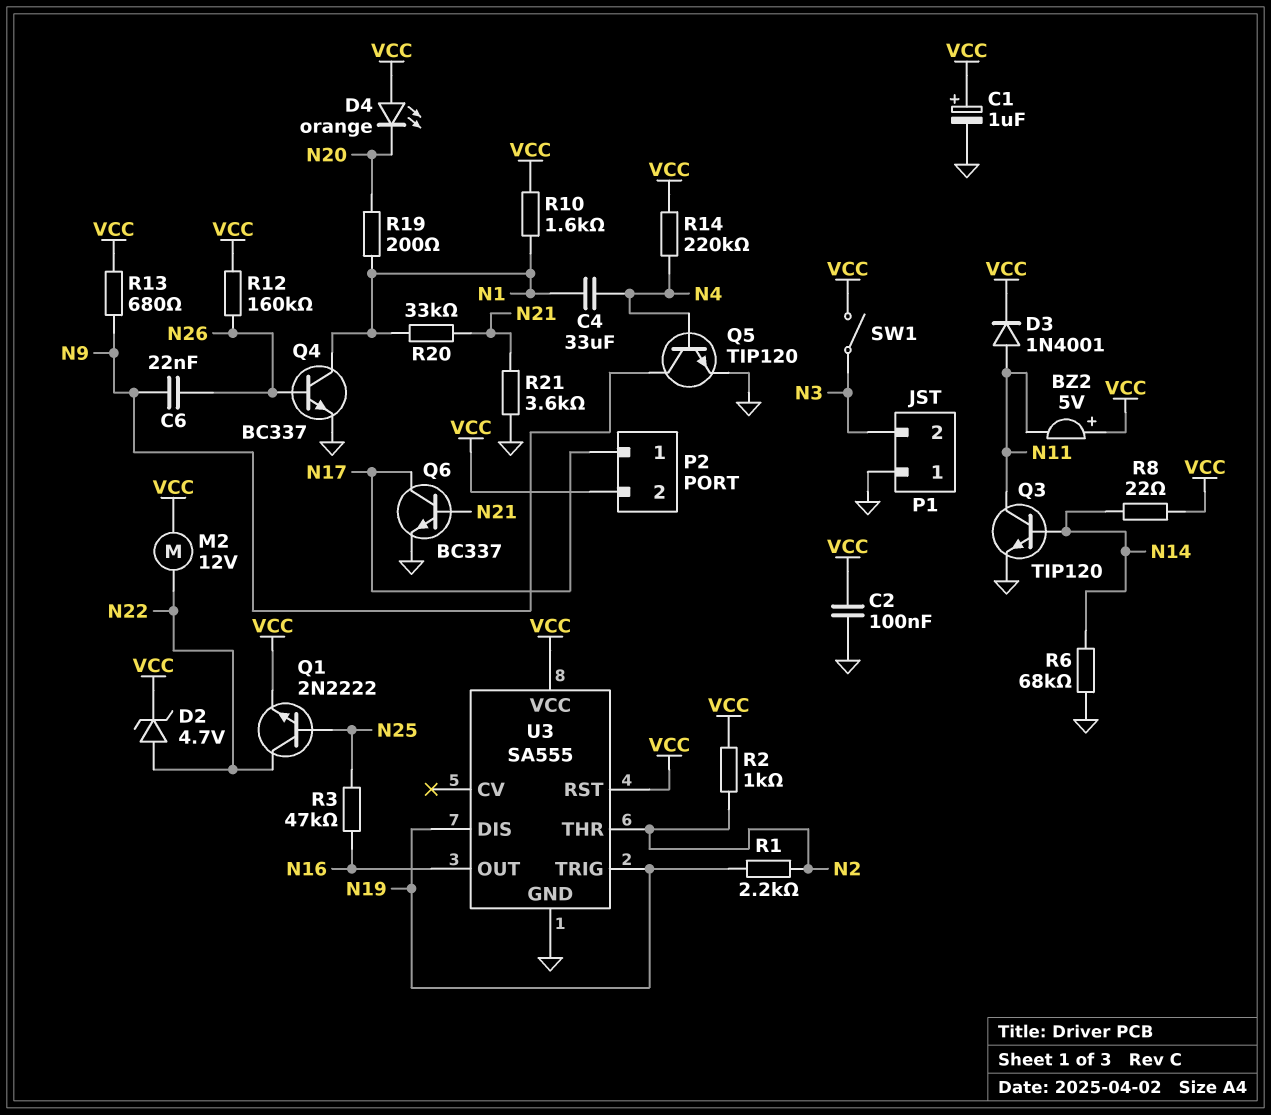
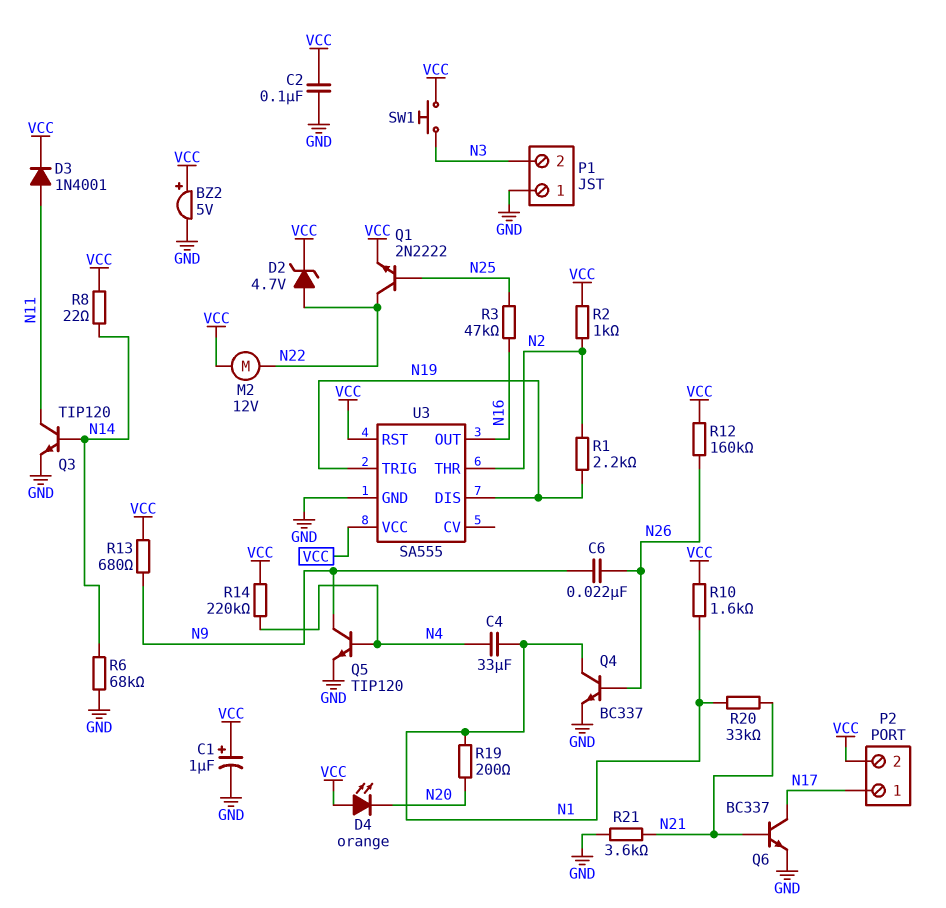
BZ2: buzzer 5V (plus VCC, minus N11) -> buzzer 5V (plus VCC, minus GND)
SW1: switch (N3, VCC) -> button (N3, VCC)

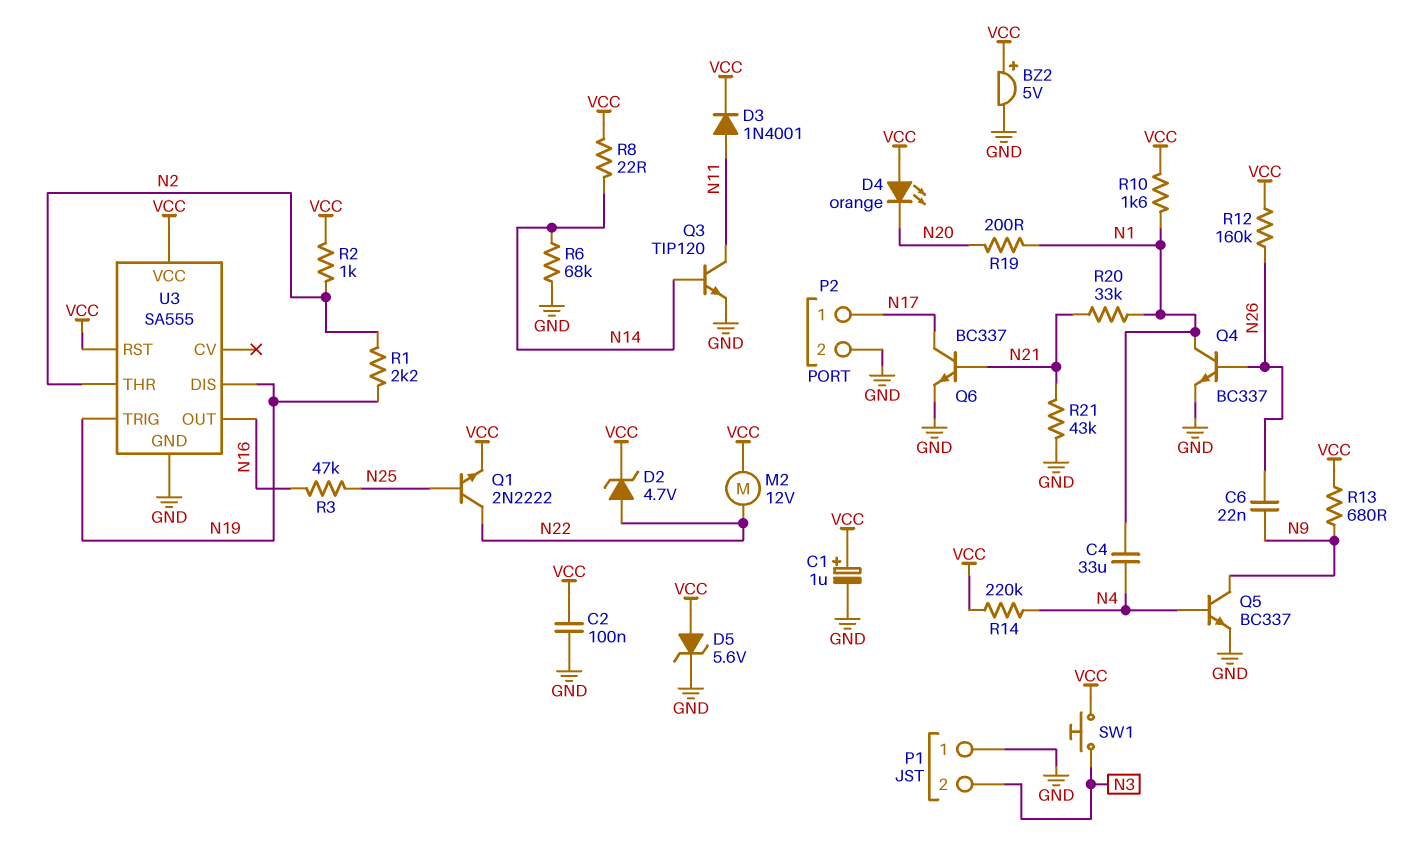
D5: none -> zener 5.6V (A VCC, K GND)
P2 pin 2: VCC -> GND
Q5: NPN TIP120 (B N4, C N9, E GND) -> NPN BC337 (B N4, C N9, E GND)
R21: 3.6k (GND, N21) -> 43k (GND, N21)

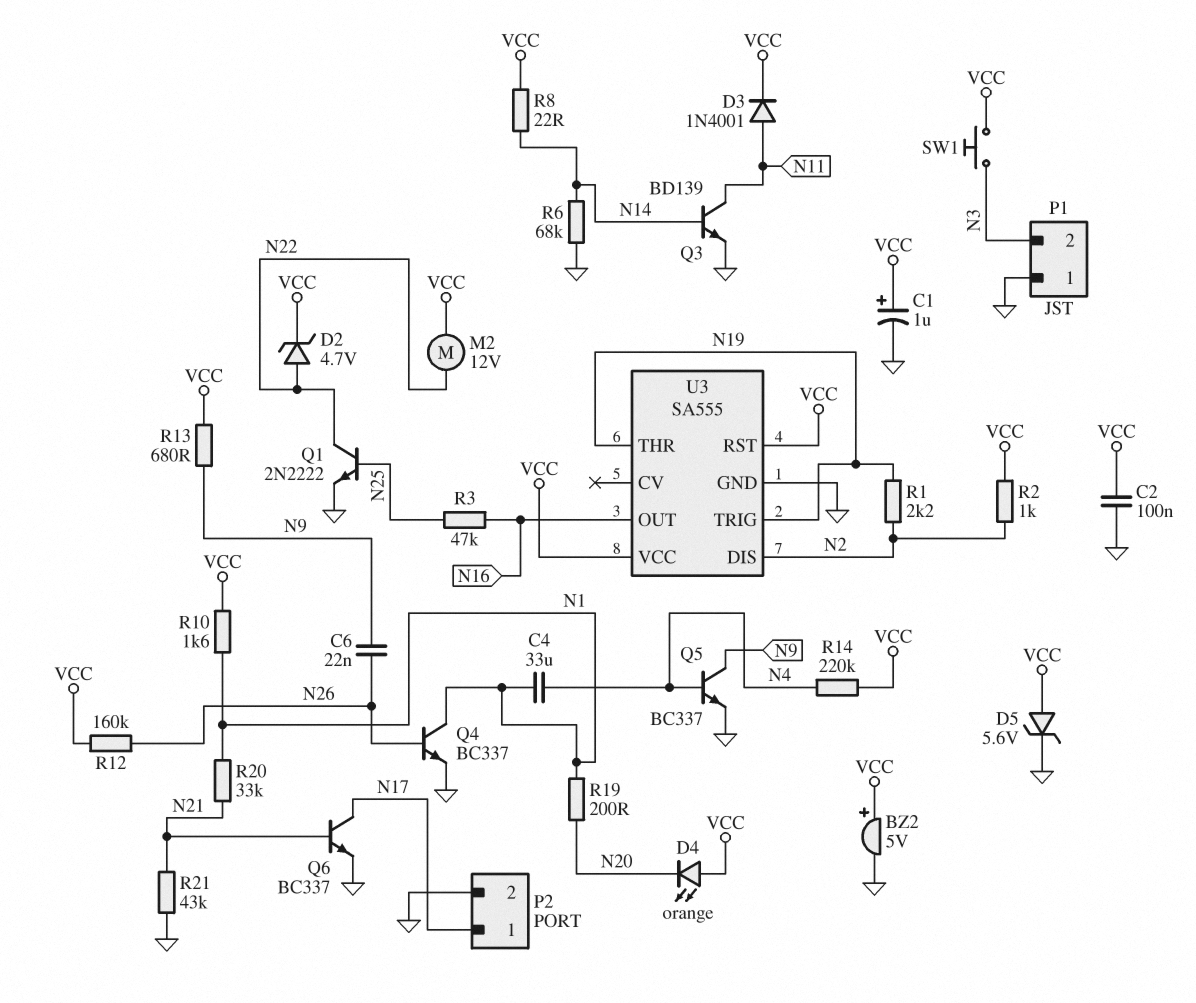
Q1: NPN 2N2222 (B N25, C N22, E VCC) -> NPN 2N2222 (B N25, C N22, E GND)
Q3: NPN TIP120 (B N14, C N11, E GND) -> NPN BD139 (B N14, C N11, E GND)
U3 pin DIS: N19 -> N2
U3 pin THR: N2 -> N19

